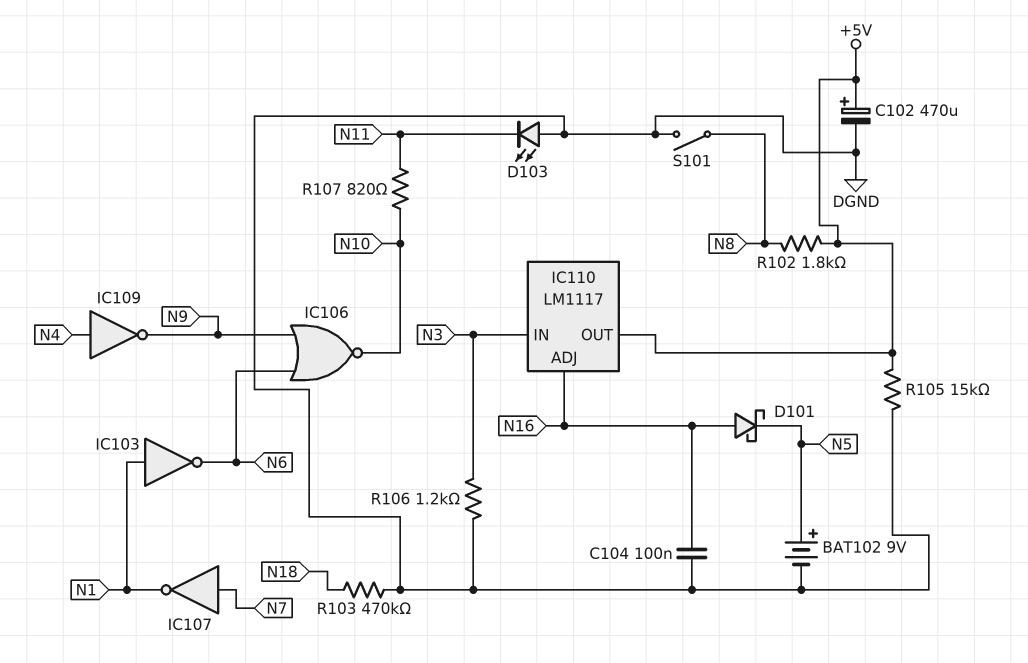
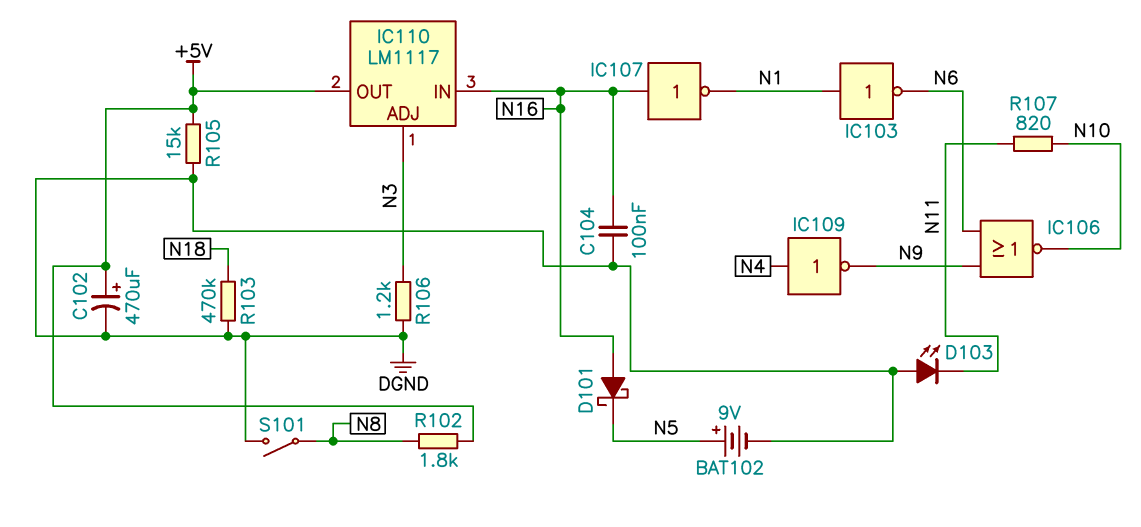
IC107: NOT (in N7, out N1) -> NOT (in N16, out N1)
IC110 pin ADJ: N16 -> N3
IC110 pin IN: N3 -> N16

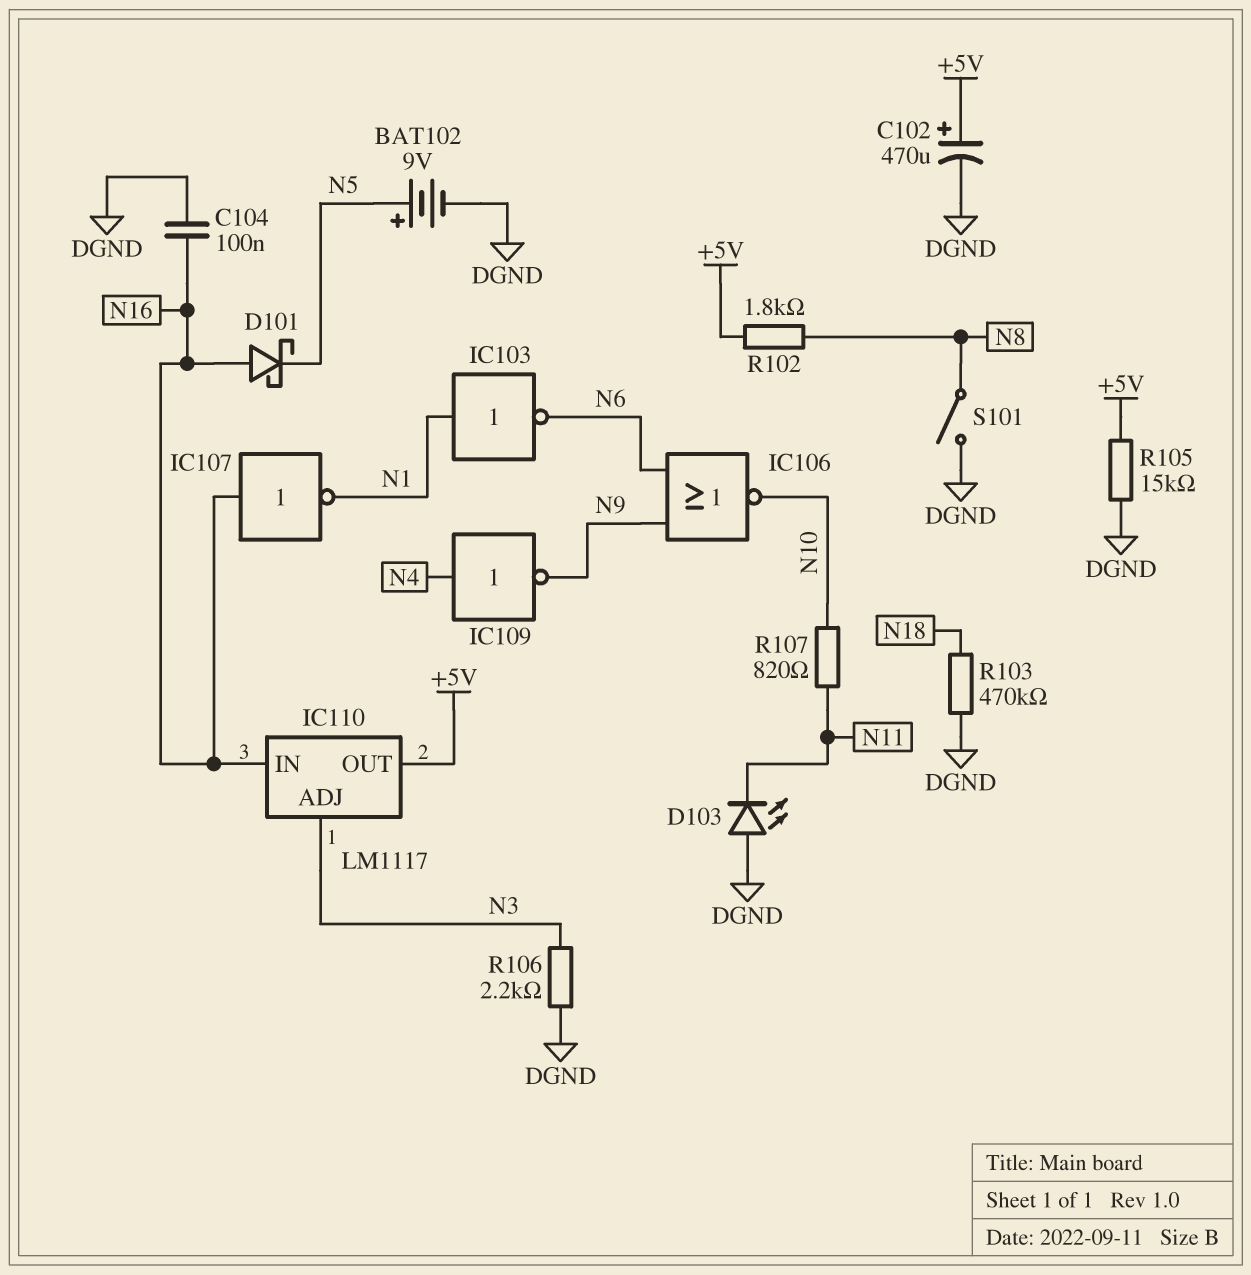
R106: 1.2k (DGND, N3) -> 2.2k (DGND, N3)

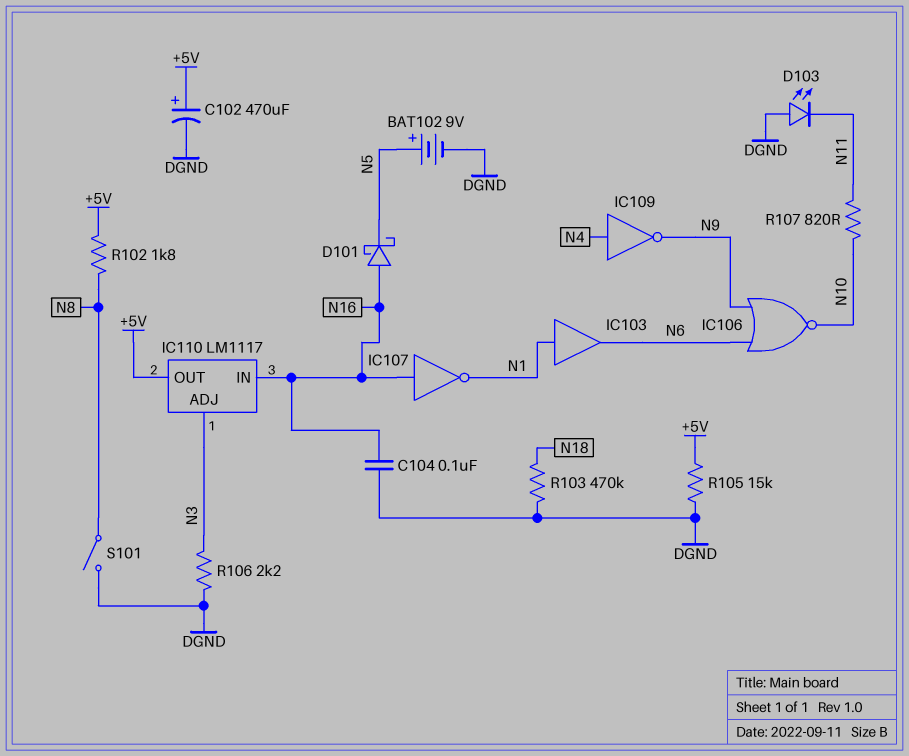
IC103: NOT (in N1, out N6) -> buffer (in N1, out N6)

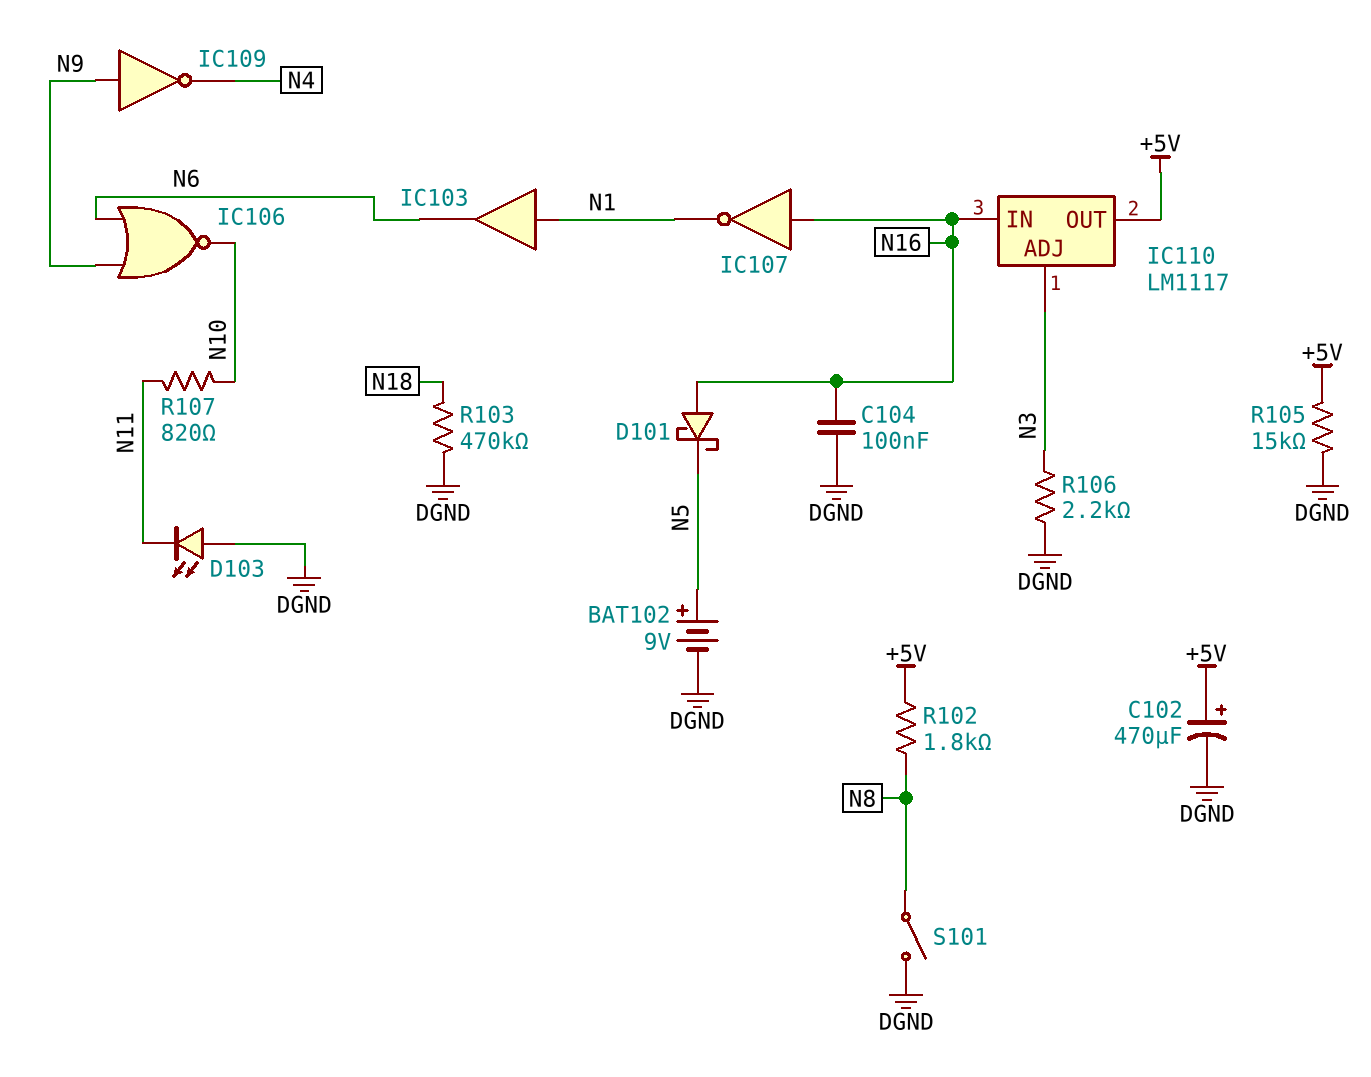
IC109: NOT (in N4, out N9) -> NOT (in N9, out N4)

